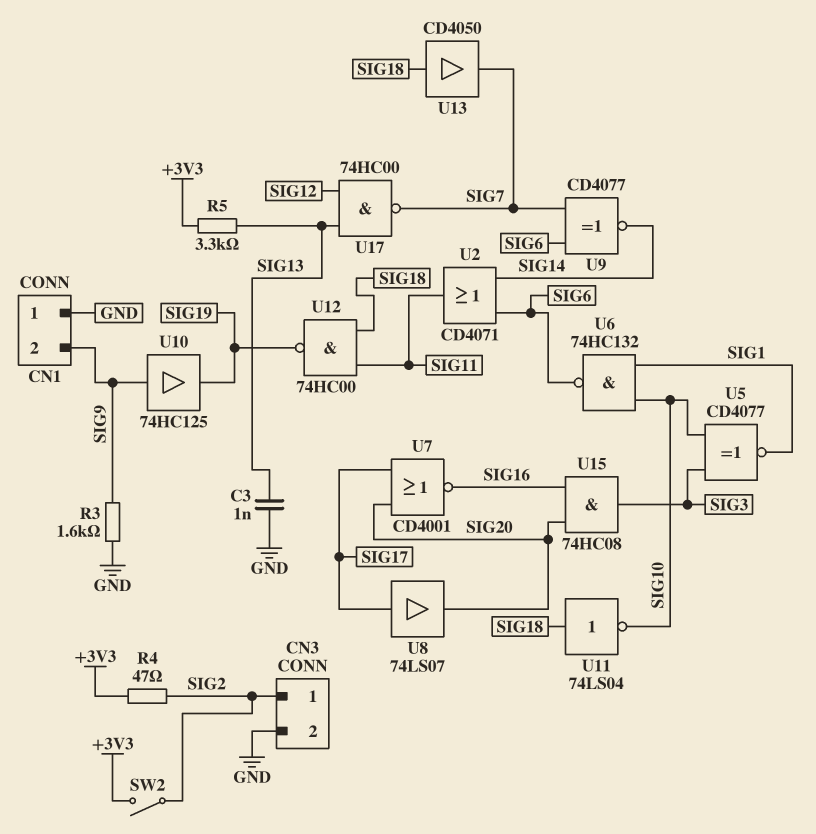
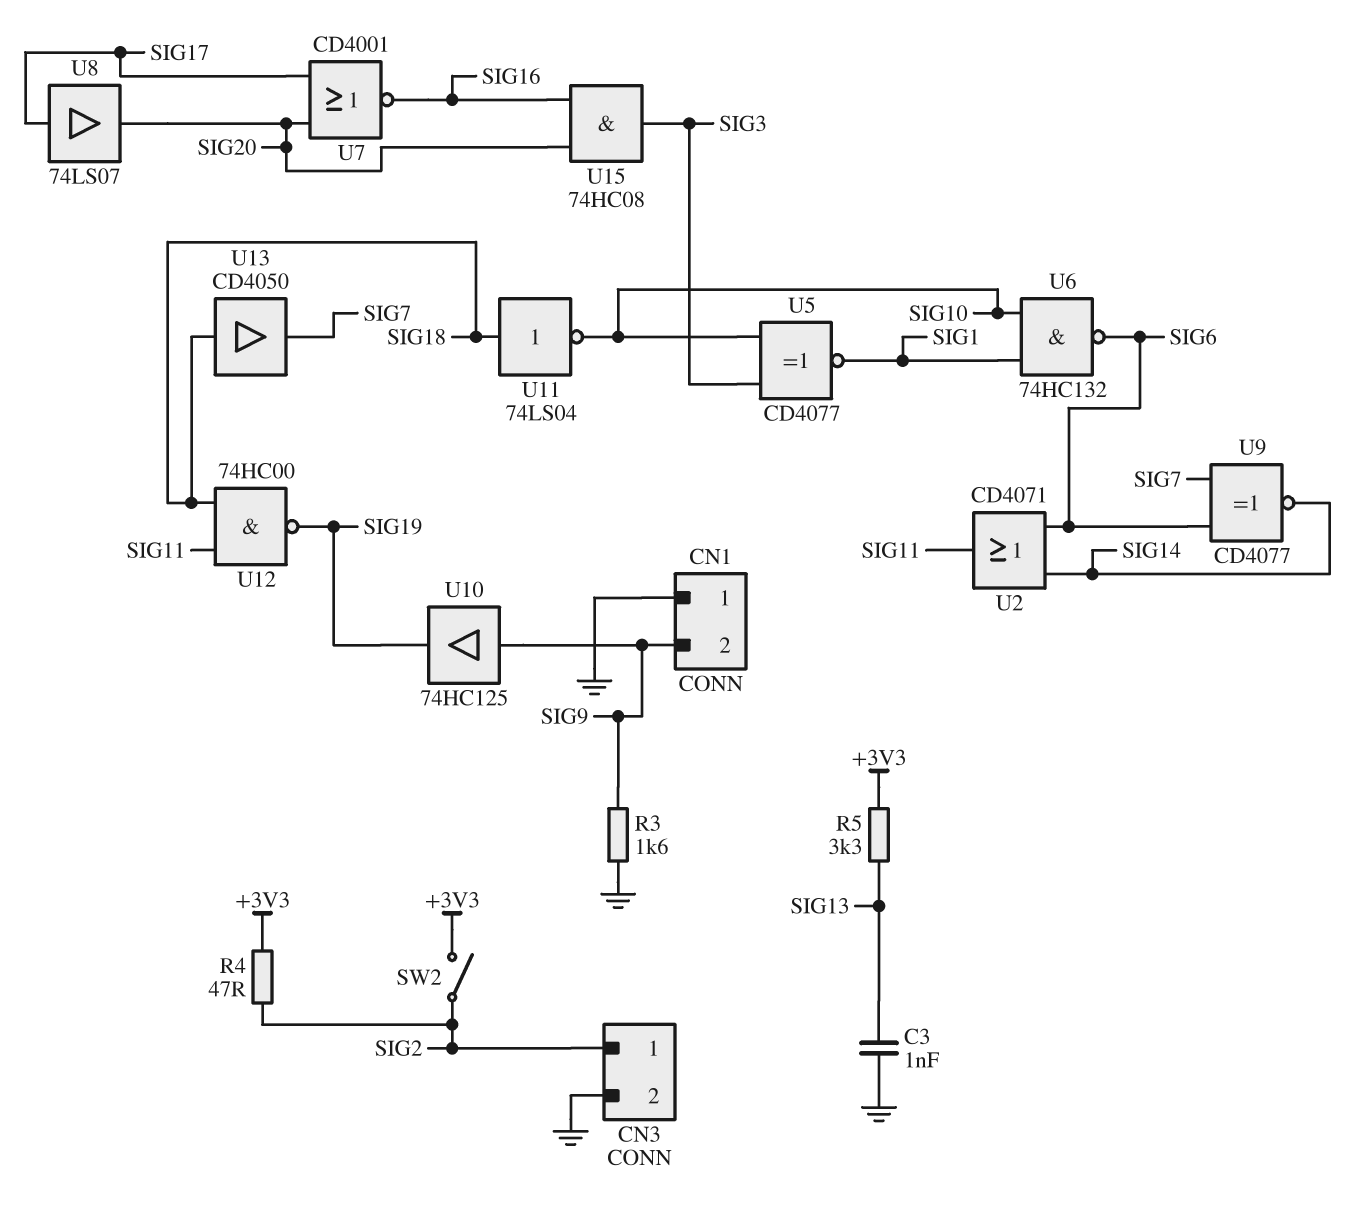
U17: NAND 74HC00 (in SIG12, in SIG13, out SIG7) -> none

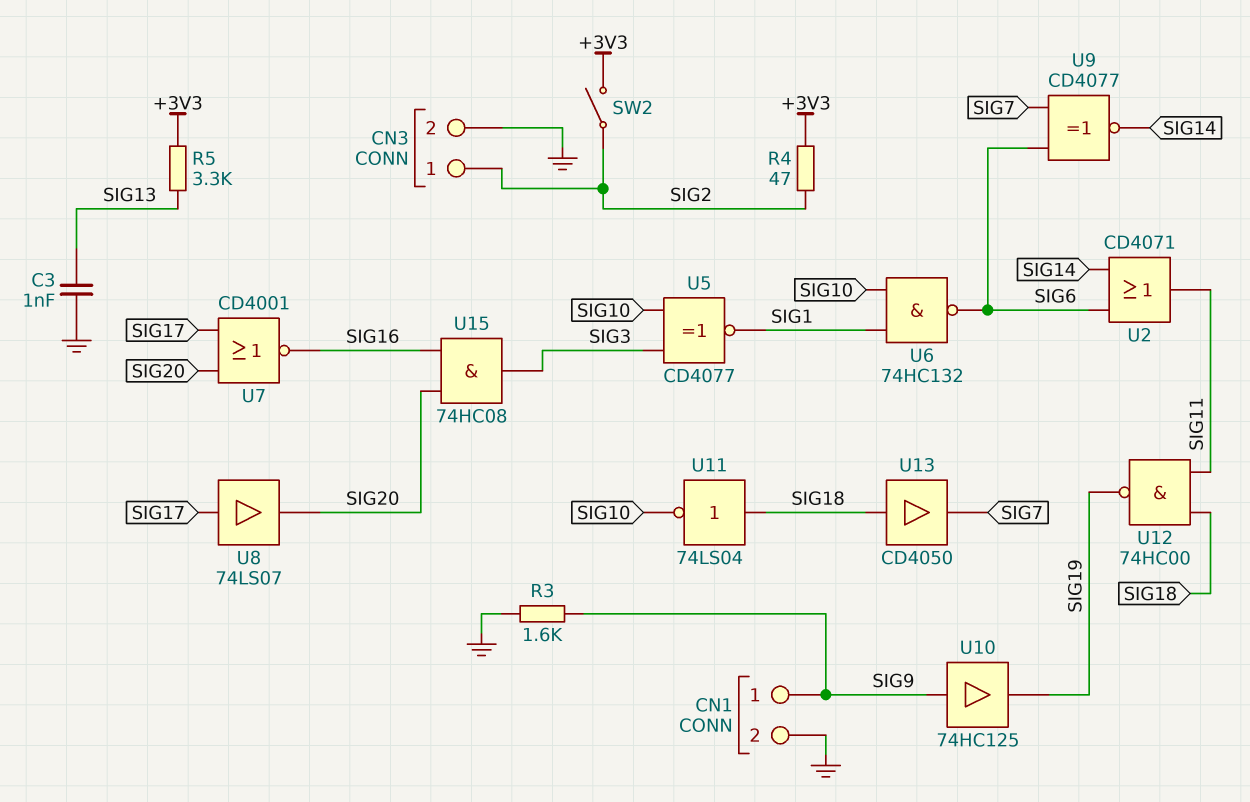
CN1 pin 1: GND -> SIG9
CN1 pin 2: SIG9 -> GND

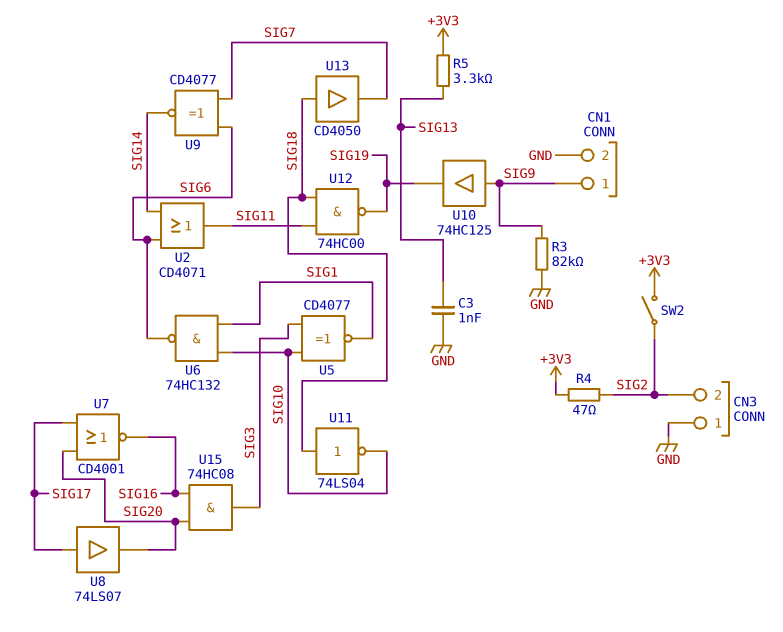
CN3 pin 1: SIG2 -> GND
CN3 pin 2: GND -> SIG2
R3: 1.6k (GND, SIG9) -> 82k (GND, SIG9)

